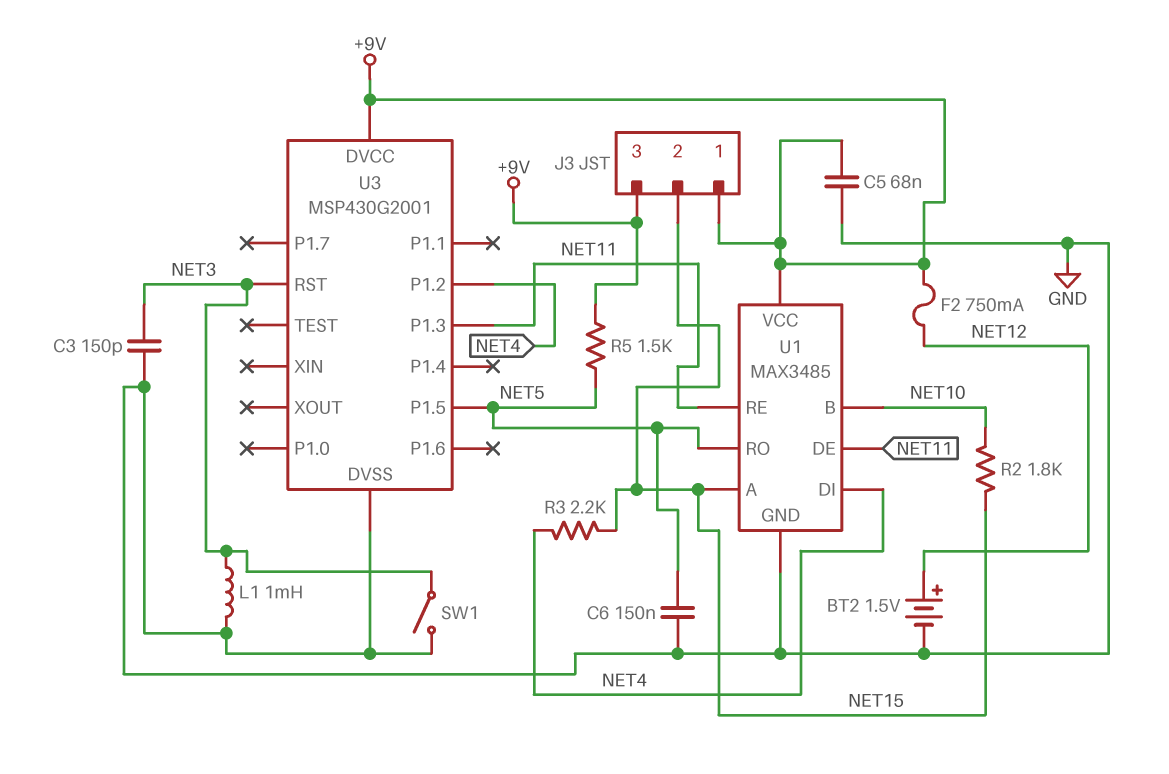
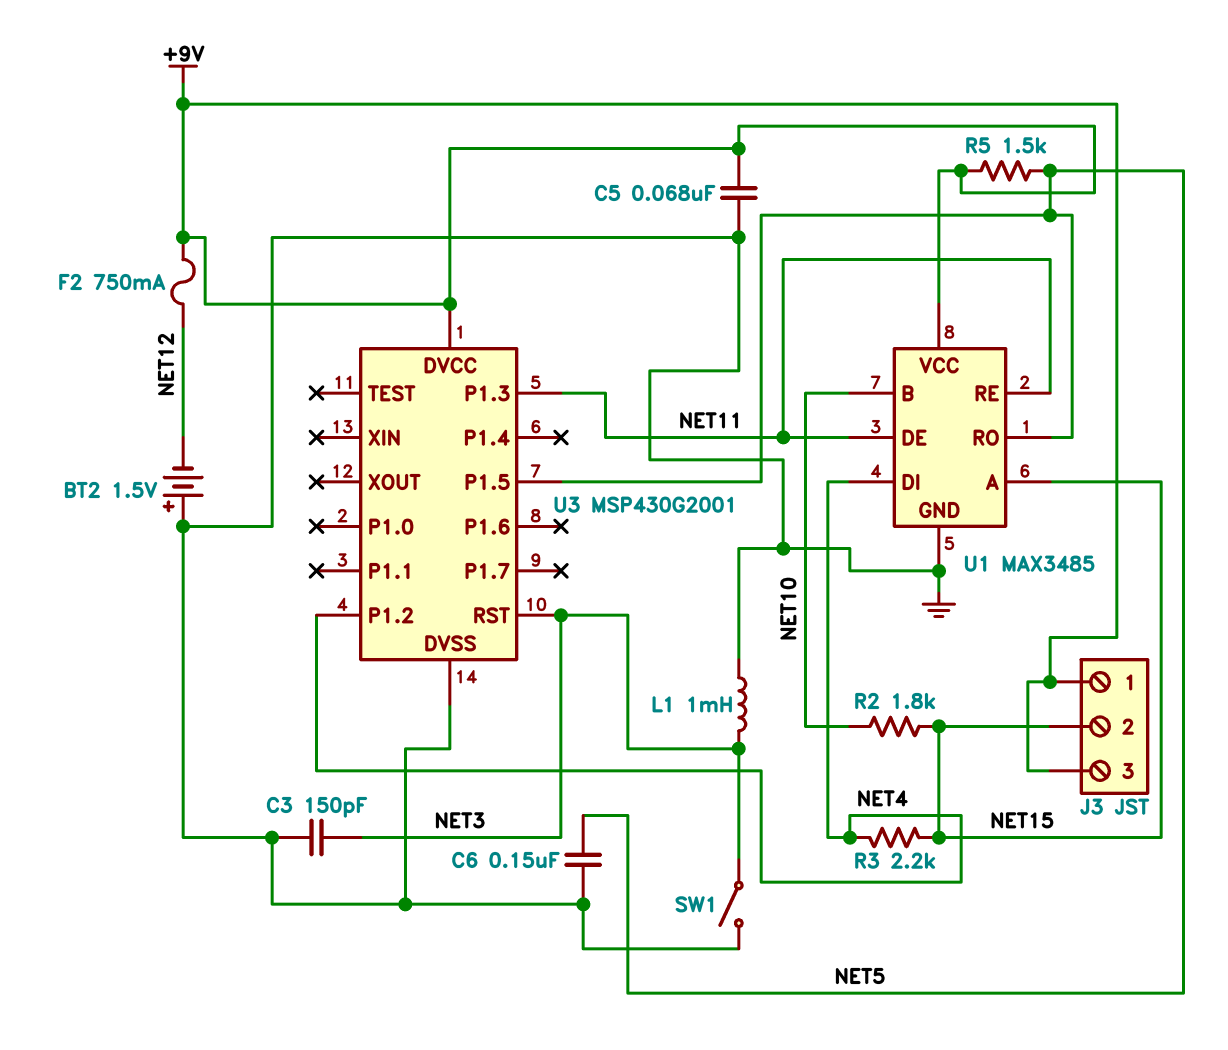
BT2: 1.5V (plus NET12, minus GND) -> 1.5V (plus GND, minus NET12)

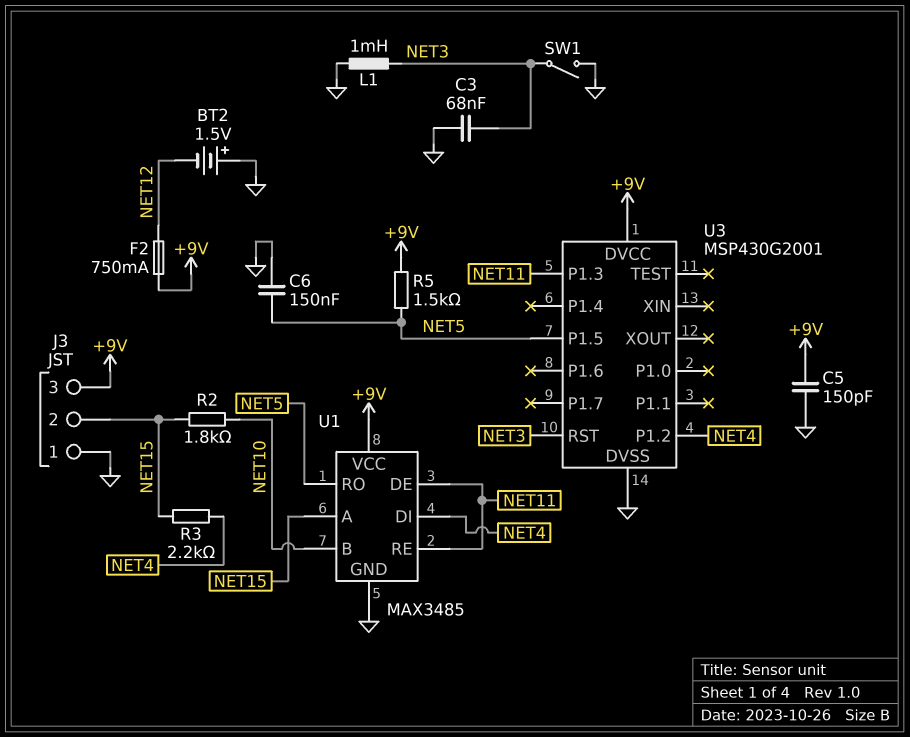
C3: 150pF (GND, NET3) -> 68nF (GND, NET3)
C5: 68nF (+9V, GND) -> 150pF (+9V, GND)
J3 pin 1: +9V -> GND

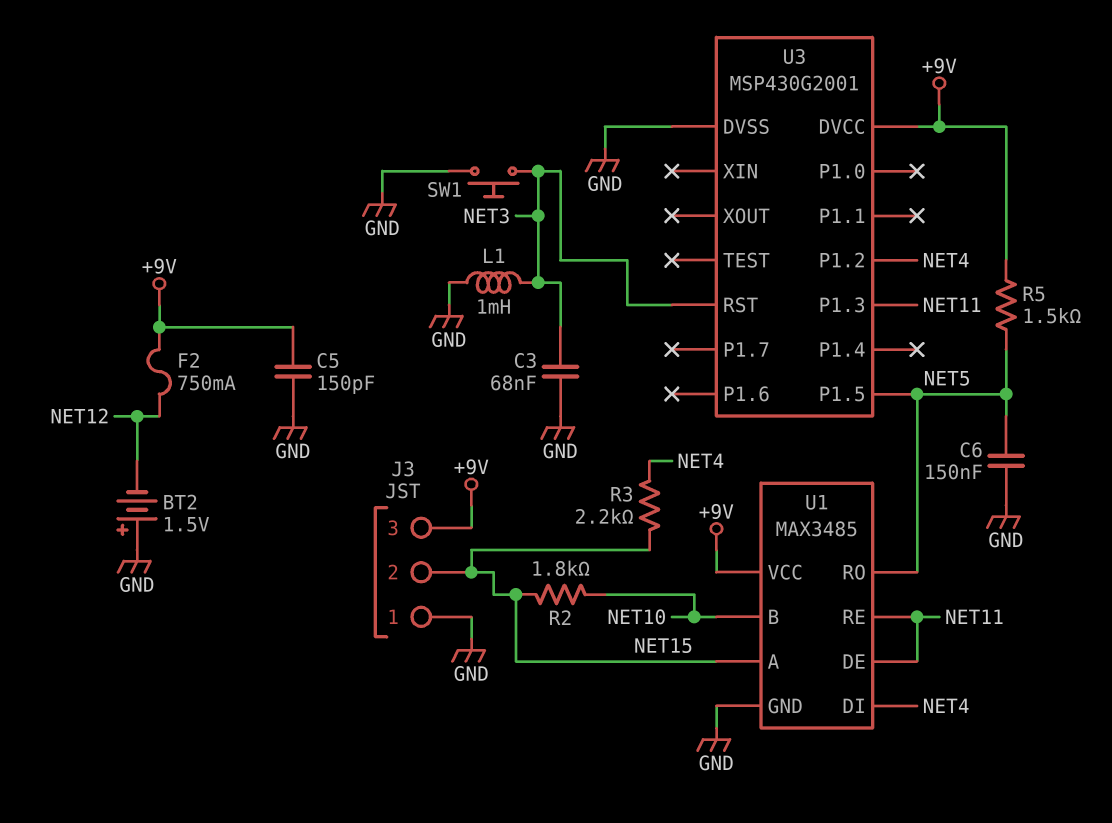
SW1: switch (GND, NET3) -> button (GND, NET3)

